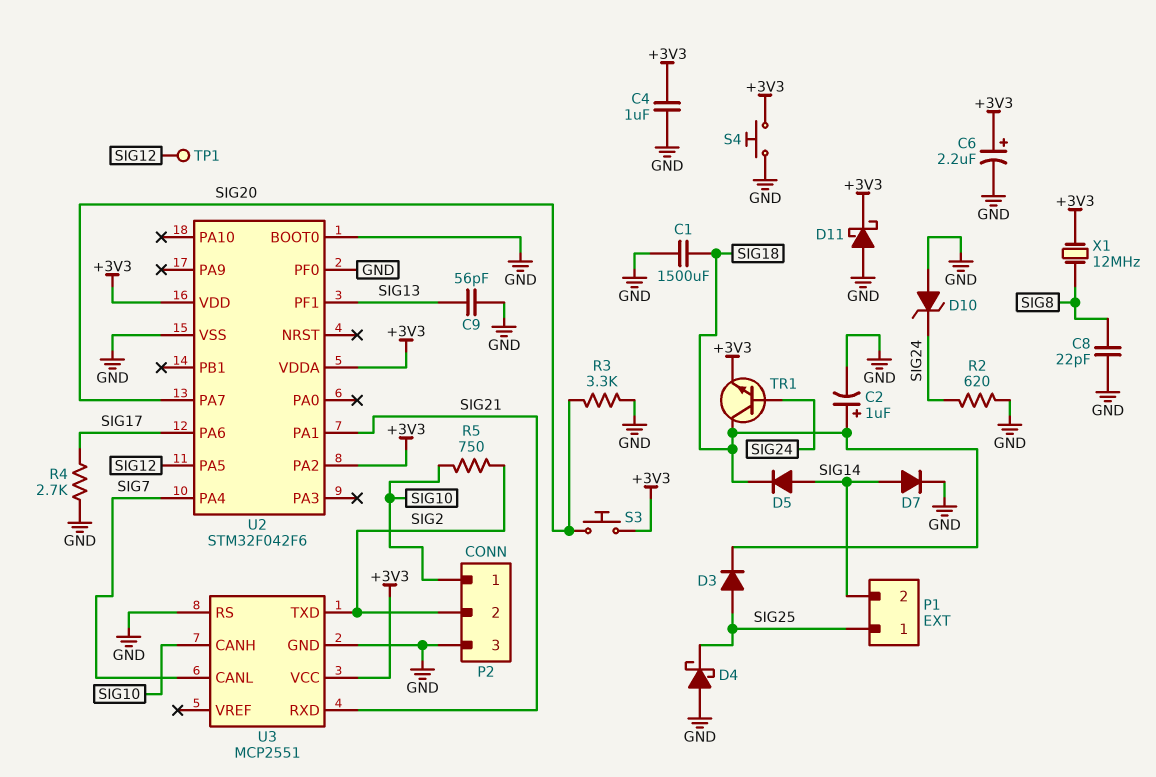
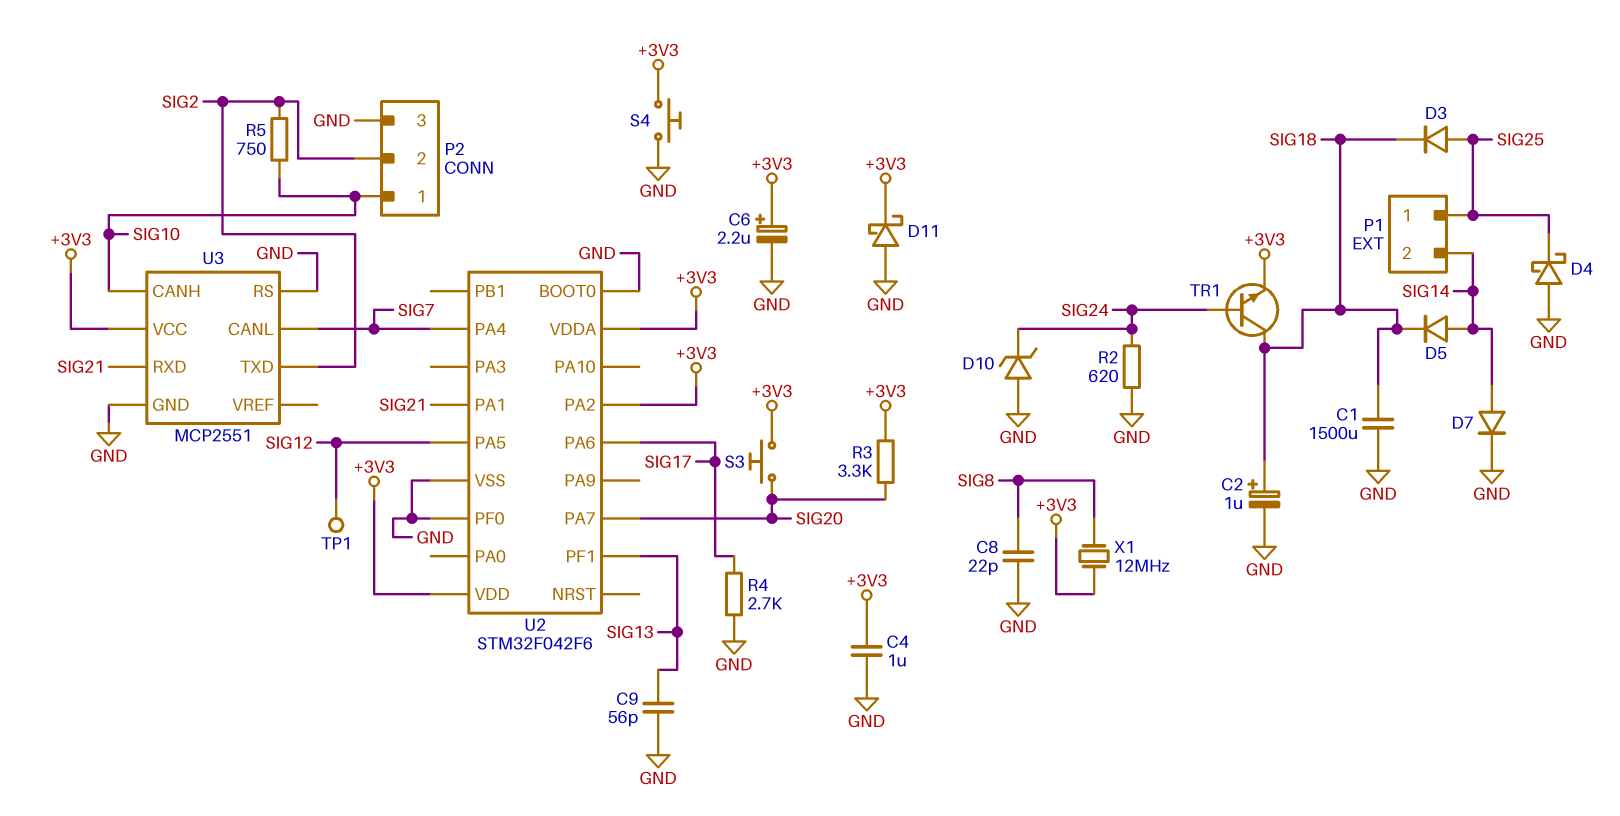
R3: 3.3k (GND, SIG20) -> 3.3k (+3V3, SIG20)

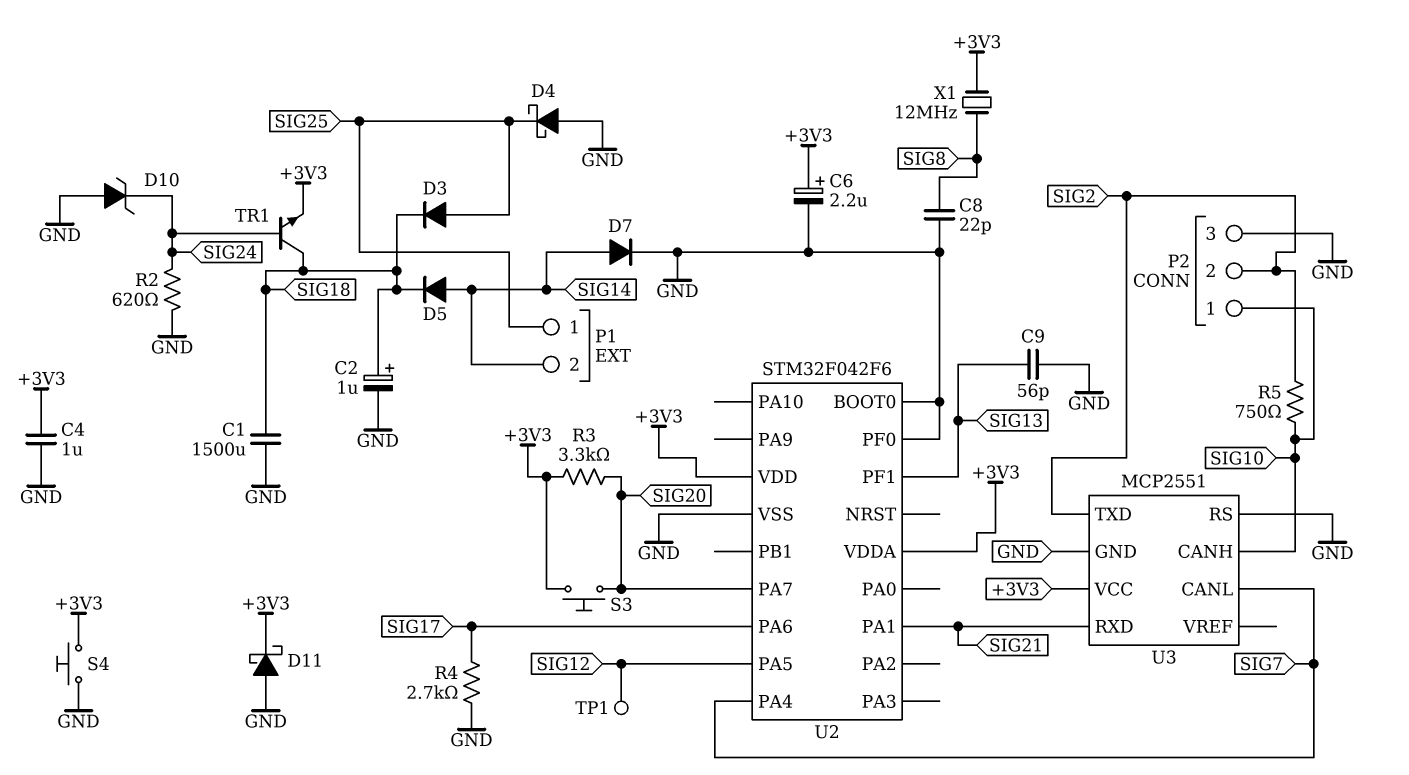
U2 pin PA2: +3V3 -> none

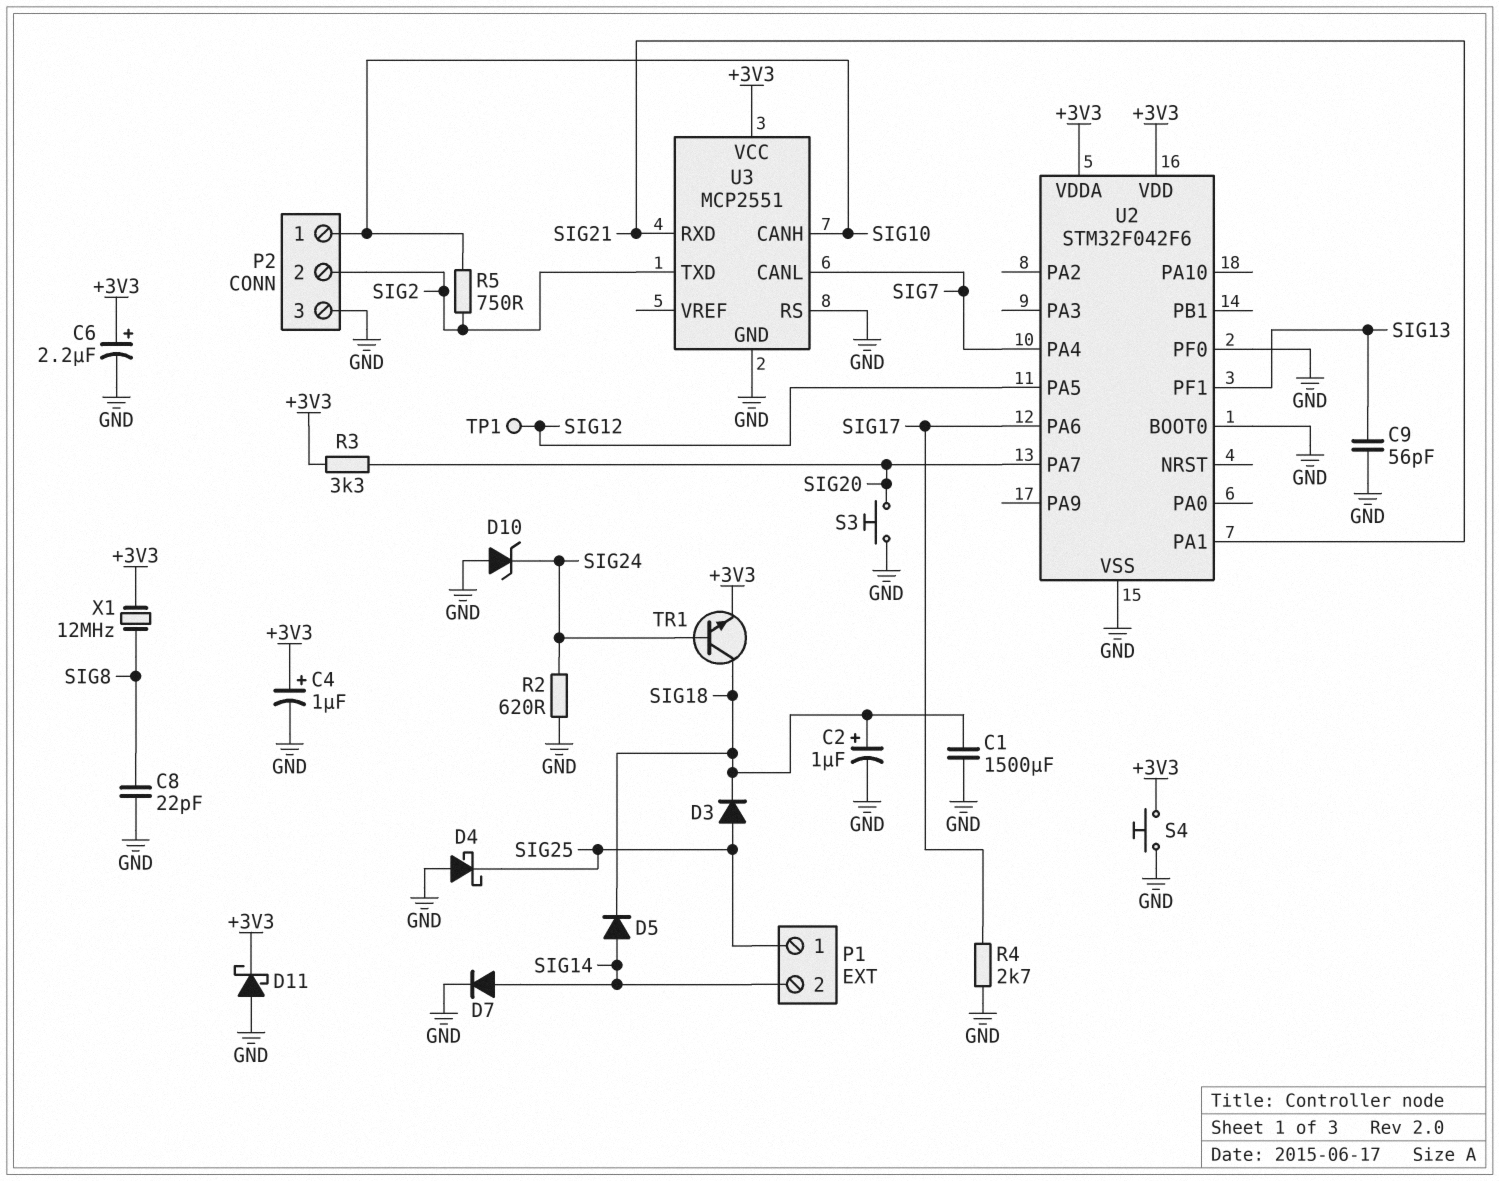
C4: 1uF (+3V3, GND) -> 1uF (plus +3V3, minus GND)
S3: button (+3V3, SIG20) -> button (GND, SIG20)

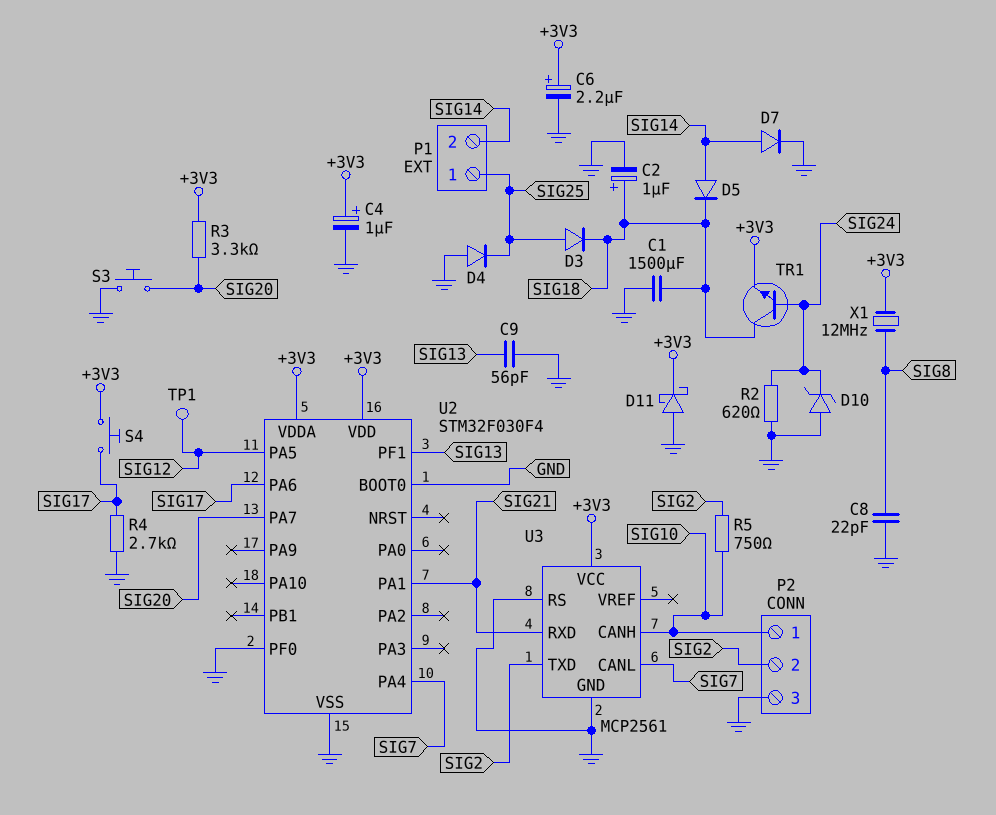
D4: schottky (A GND, K SIG25) -> diode (A GND, K SIG25)
S4: button (+3V3, GND) -> button (+3V3, SIG17)
U2: STM32F042F6 -> STM32F030F4
U3: MCP2551 -> MCP2561

